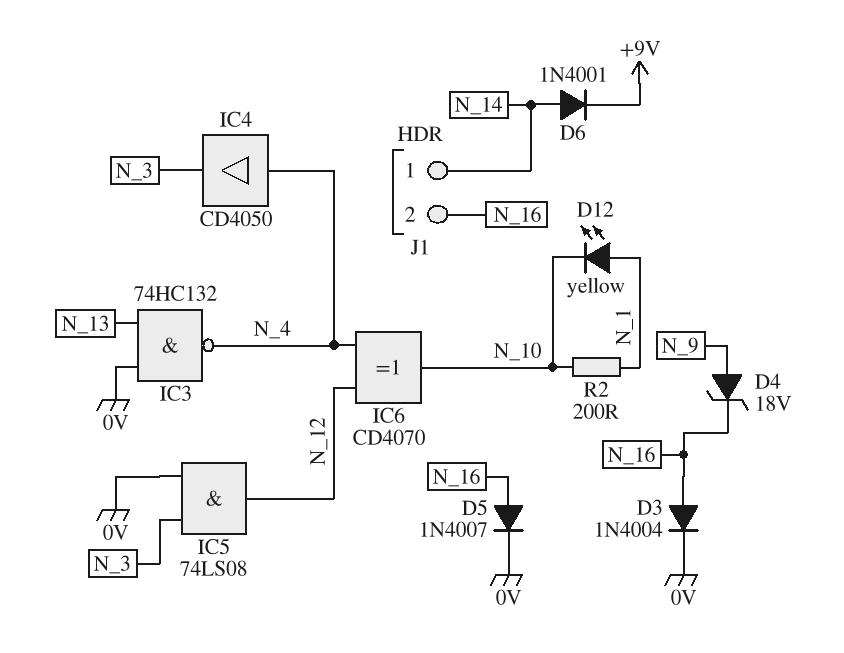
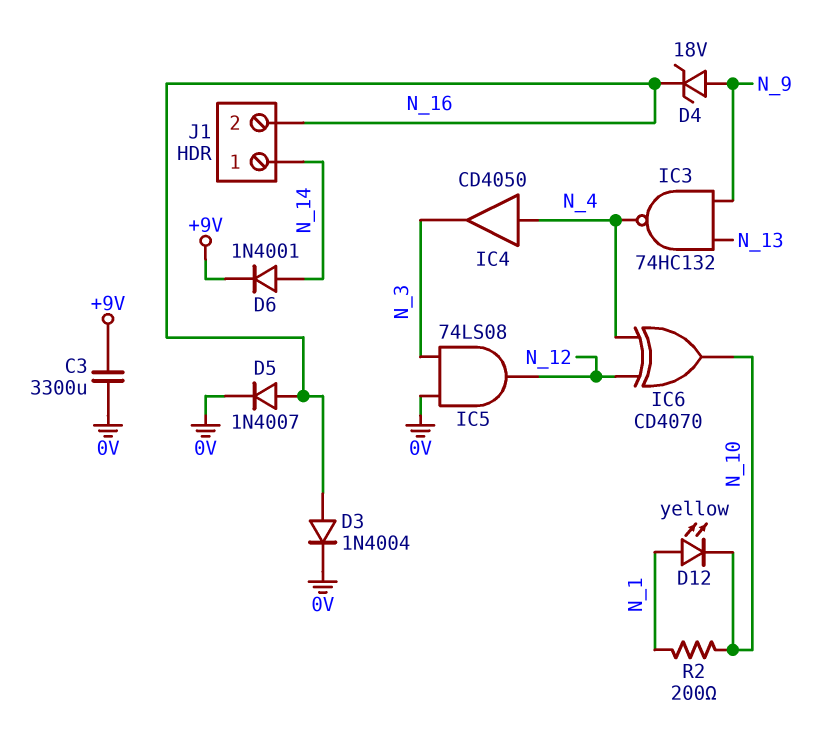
C3: none -> 3300uF (+9V, 0V)
IC3: NAND 74HC132 (in 0V, in N_13, out N_4) -> NAND 74HC132 (in N_9, in N_13, out N_4)

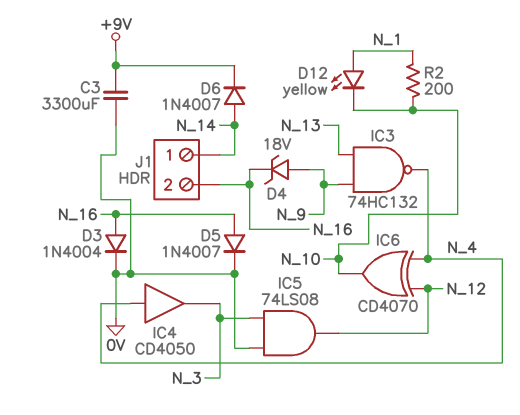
D6: diode 1N4001 (A N_14, K +9V) -> diode 1N4007 (A N_14, K +9V)

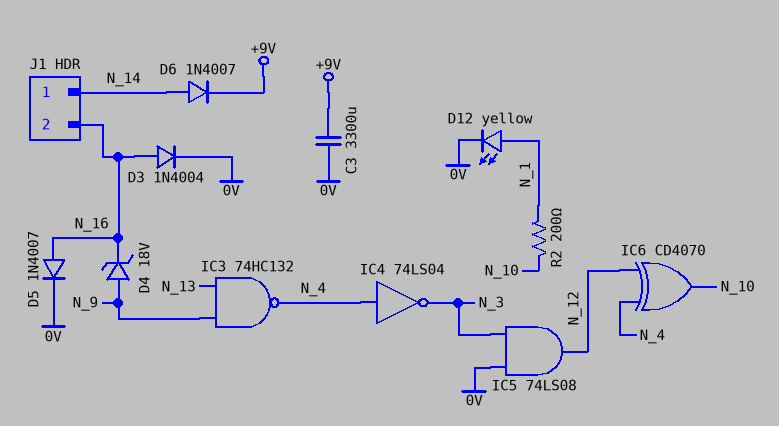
D12: LED yellow (A N_1, K N_10) -> LED yellow (A N_1, K 0V)
IC4: buffer CD4050 (in N_4, out N_3) -> NOT 74LS04 (in N_4, out N_3)

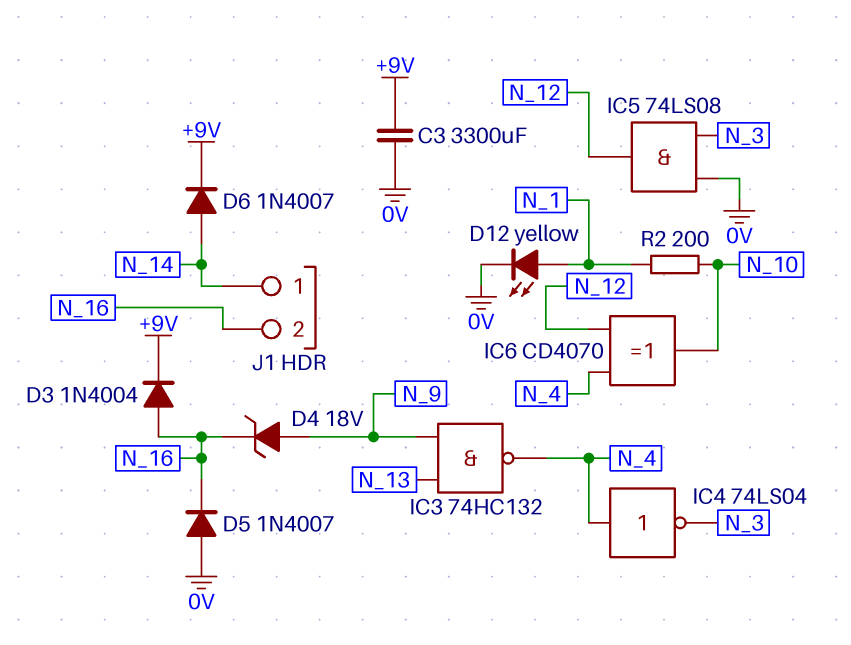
D3: diode 1N4004 (A N_16, K 0V) -> diode 1N4004 (A N_16, K +9V)
D5: diode 1N4007 (A N_16, K 0V) -> diode 1N4007 (A 0V, K N_16)

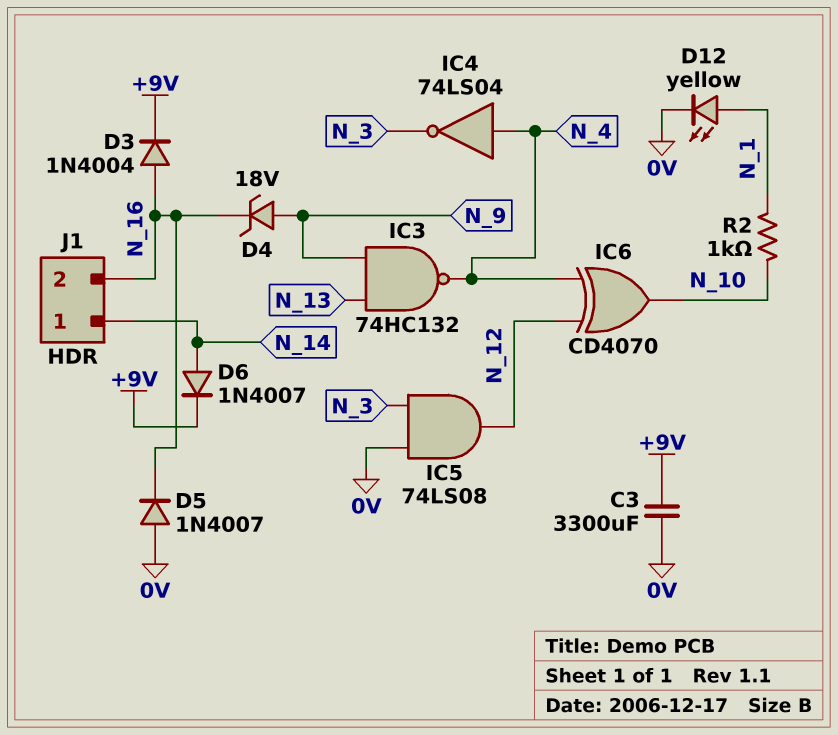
R2: 200 (N_1, N_10) -> 1k (N_1, N_10)

